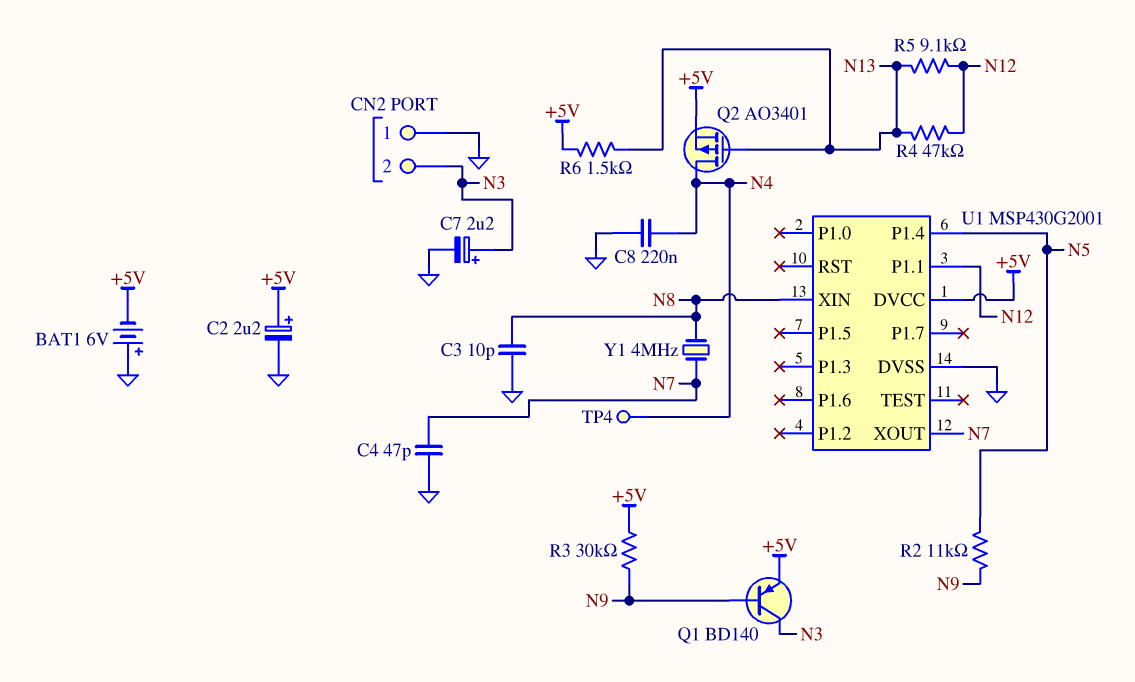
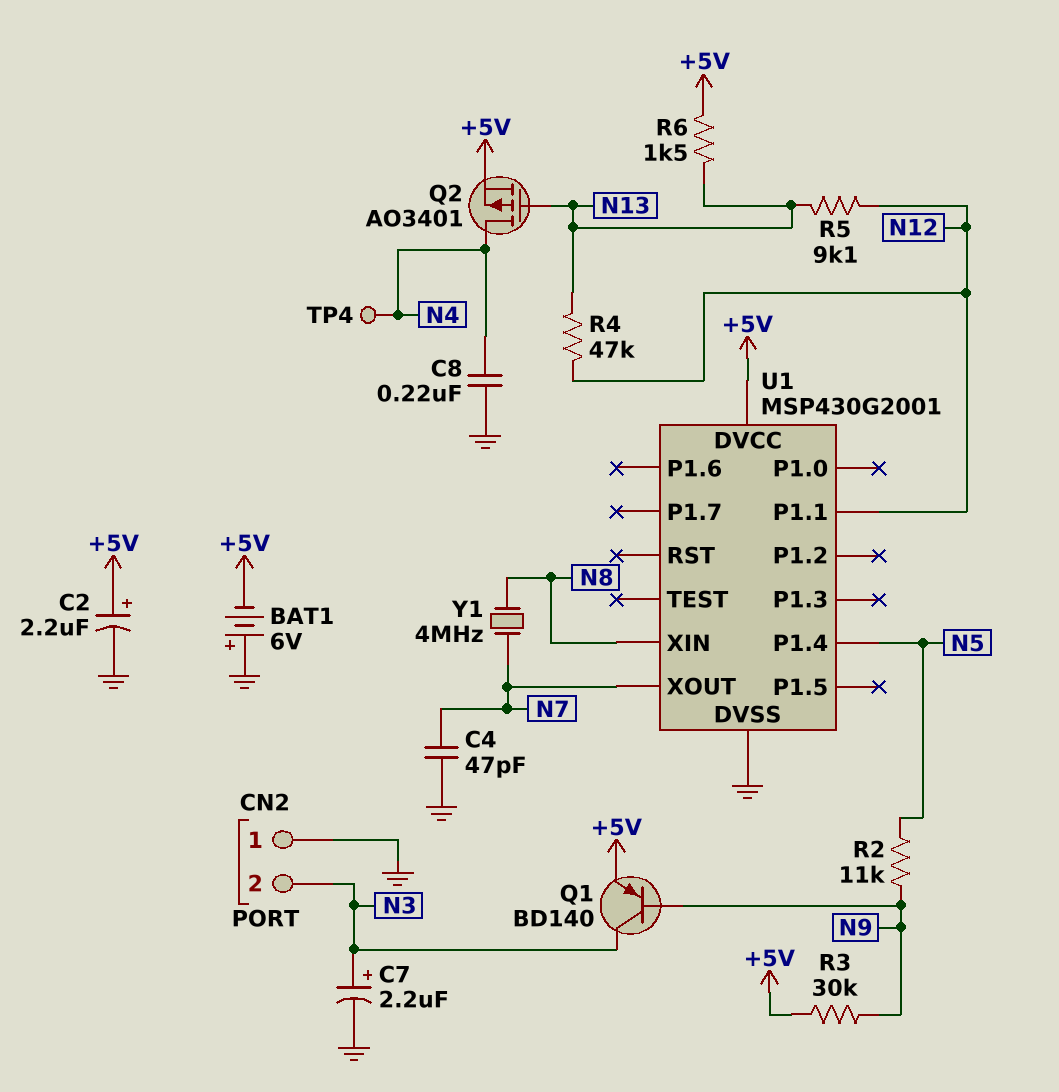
C3: 10pF (GND, N8) -> none

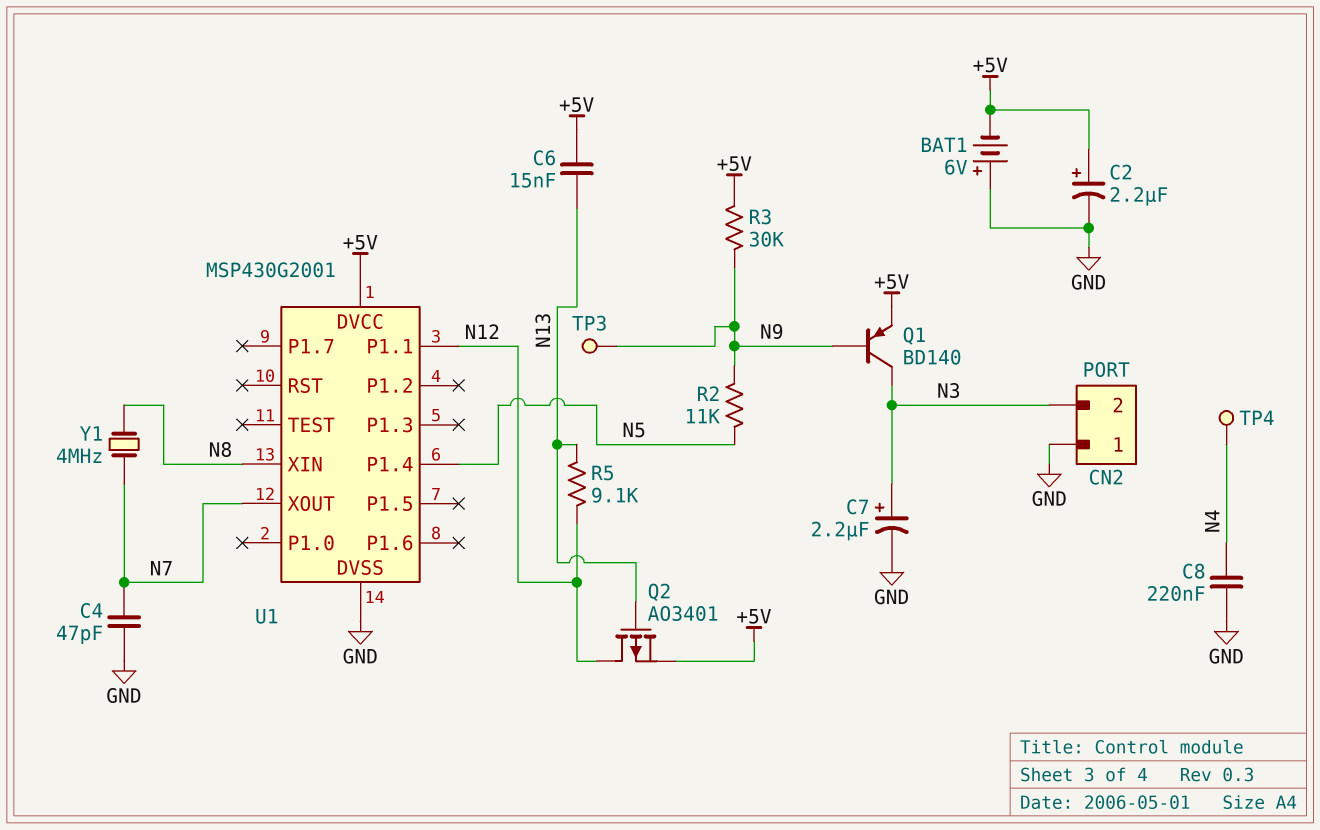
C6: none -> 15nF (+5V, N13)
Q2: PMOS AO3401 (G N13, D N4, S +5V) -> PMOS AO3401 (G N13, D N12, S +5V)
R4: 47k (N12, N13) -> none
R6: 1.5k (+5V, N13) -> none
TP3: none -> test point (N9)

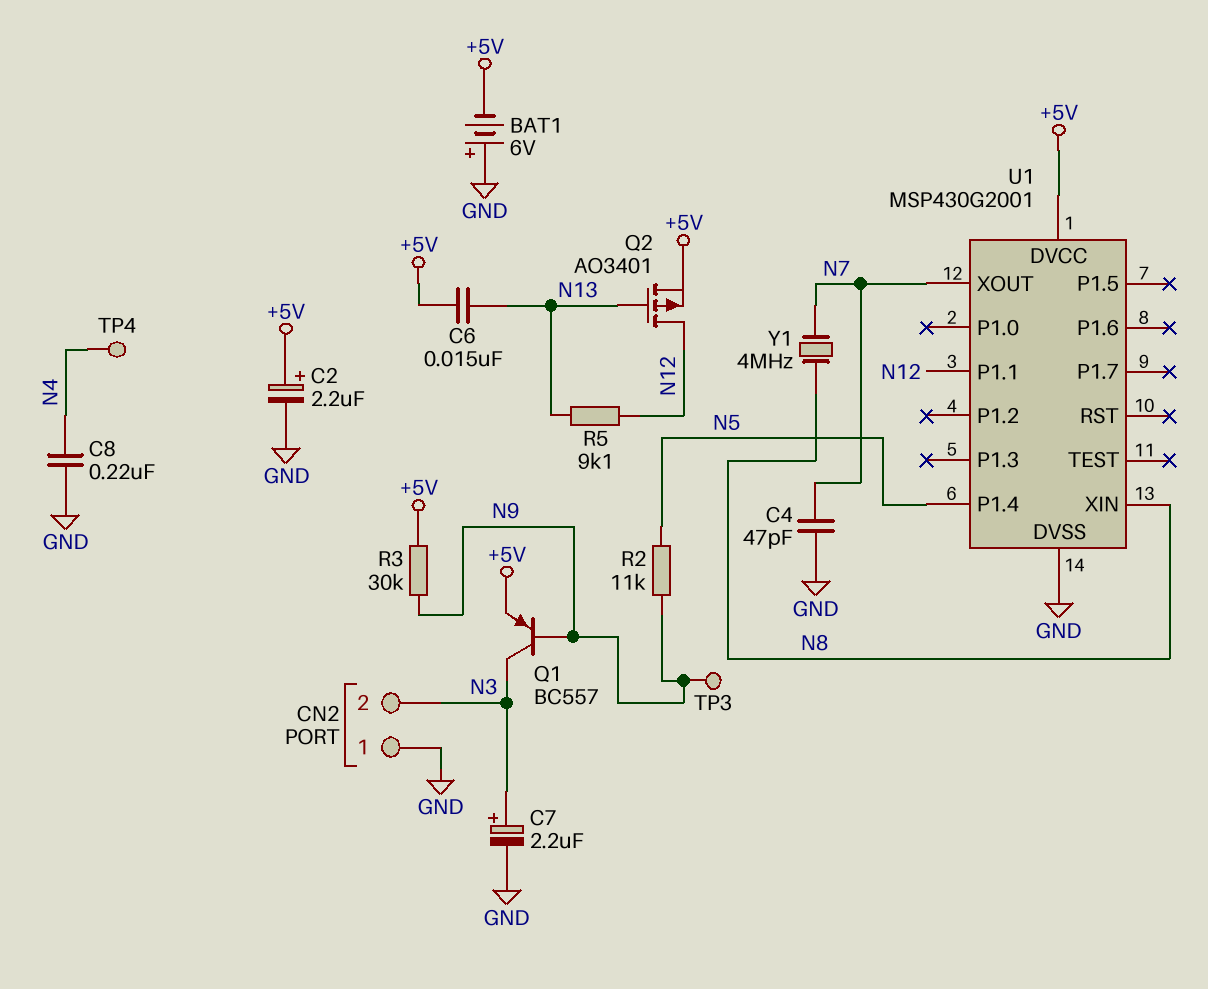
Q1: PNP BD140 (B N9, C N3, E +5V) -> PNP BC557 (B N9, C N3, E +5V)

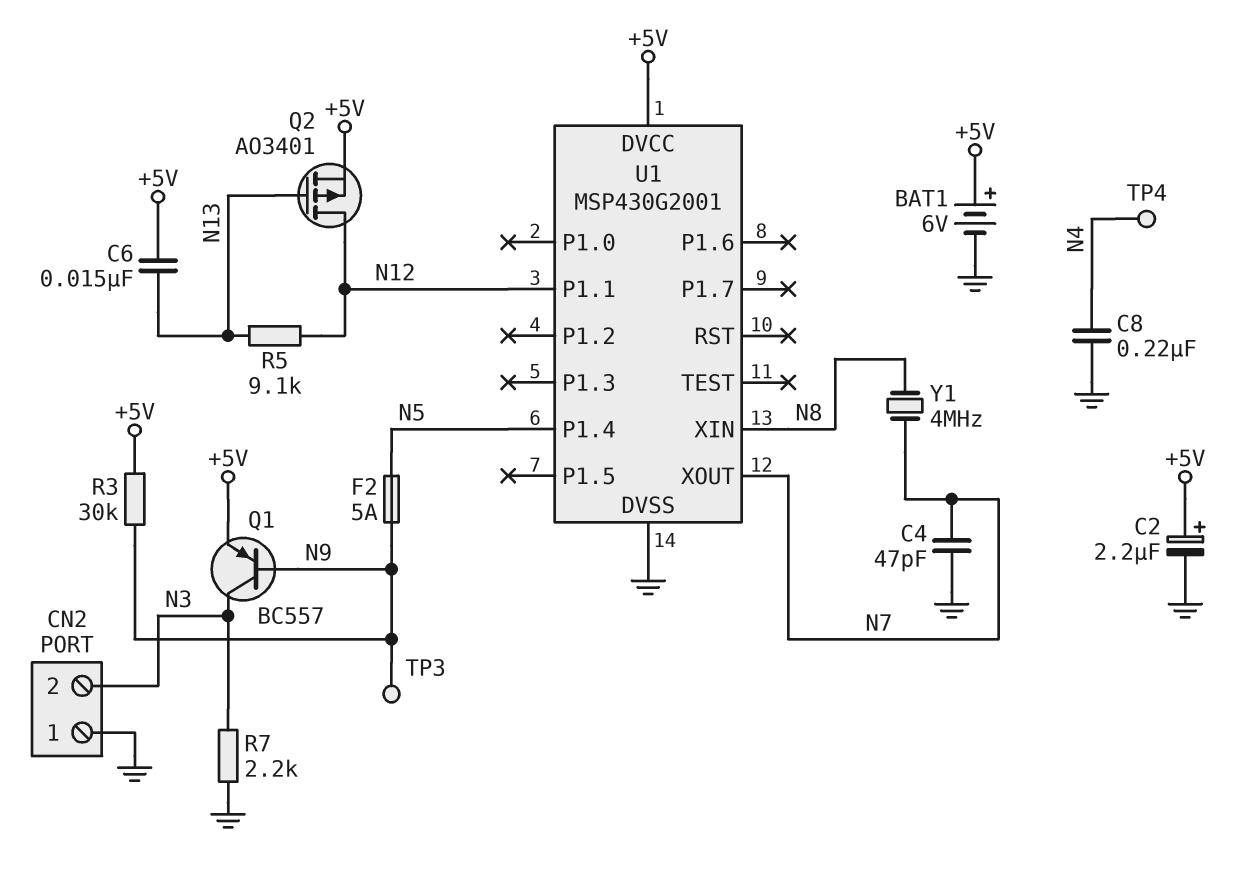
BAT1: 6V (plus GND, minus +5V) -> 6V (plus +5V, minus GND)
C7: 2.2uF (plus N3, minus GND) -> none
F2: none -> 5A (N5, N9)
R2: 11k (N5, N9) -> none
R7: none -> 2.2k (GND, N3)

